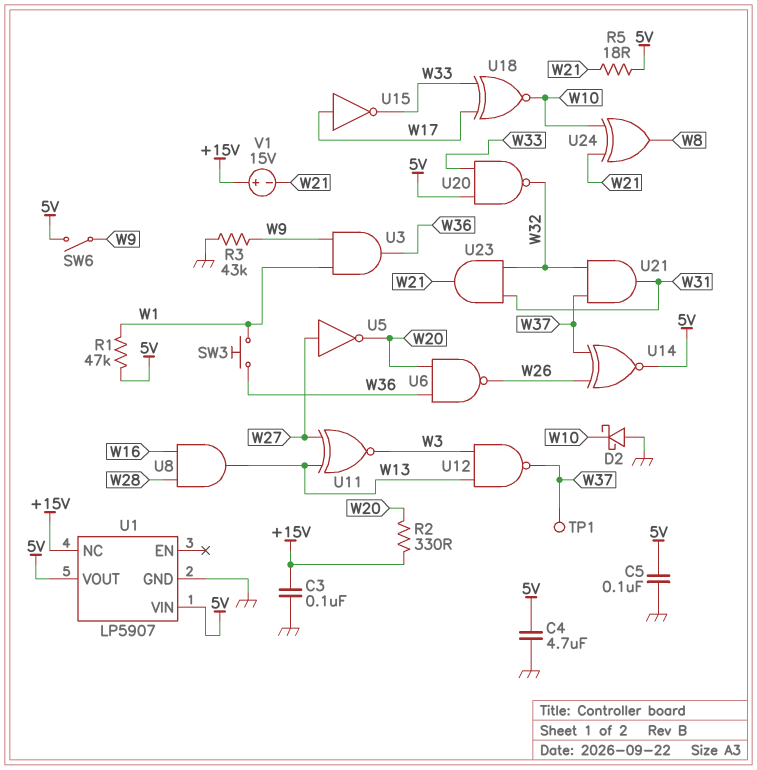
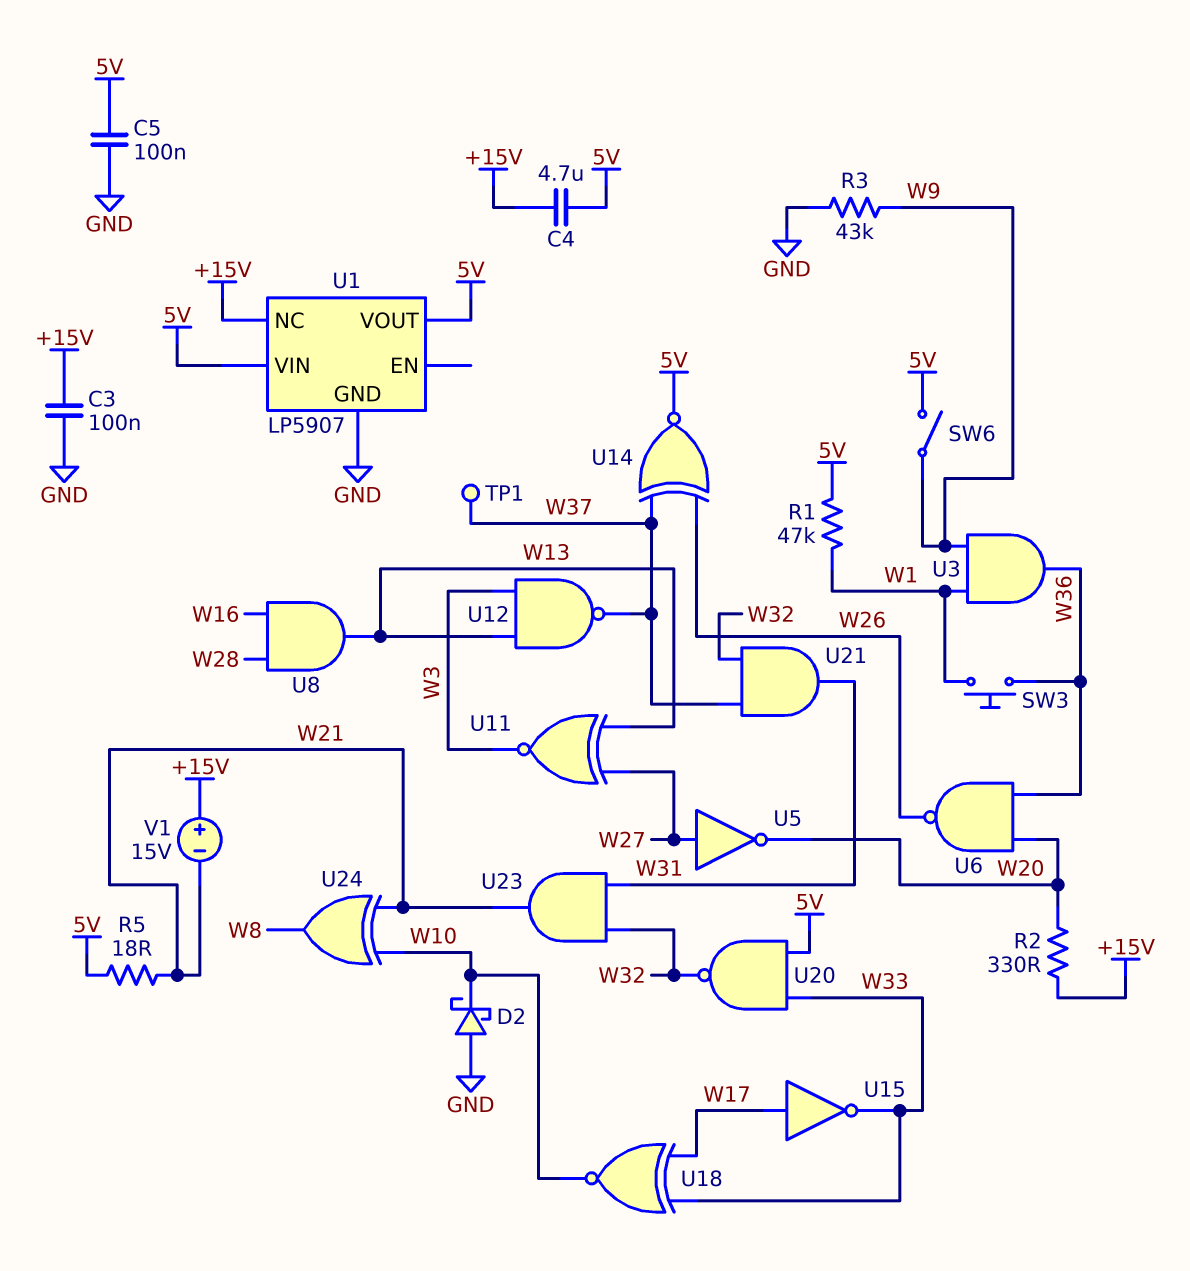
C4: 4.7uF (5V, GND) -> 4.7uF (+15V, 5V)

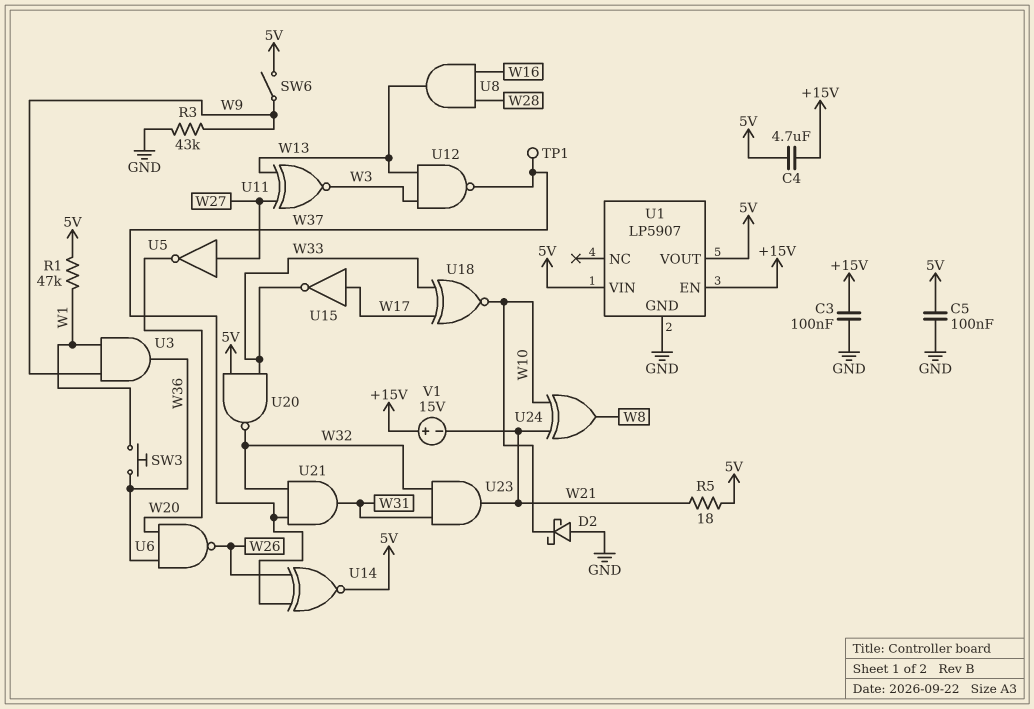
R2: 330 (+15V, W20) -> none
U1 pin EN: none -> +15V
U1 pin NC: +15V -> none

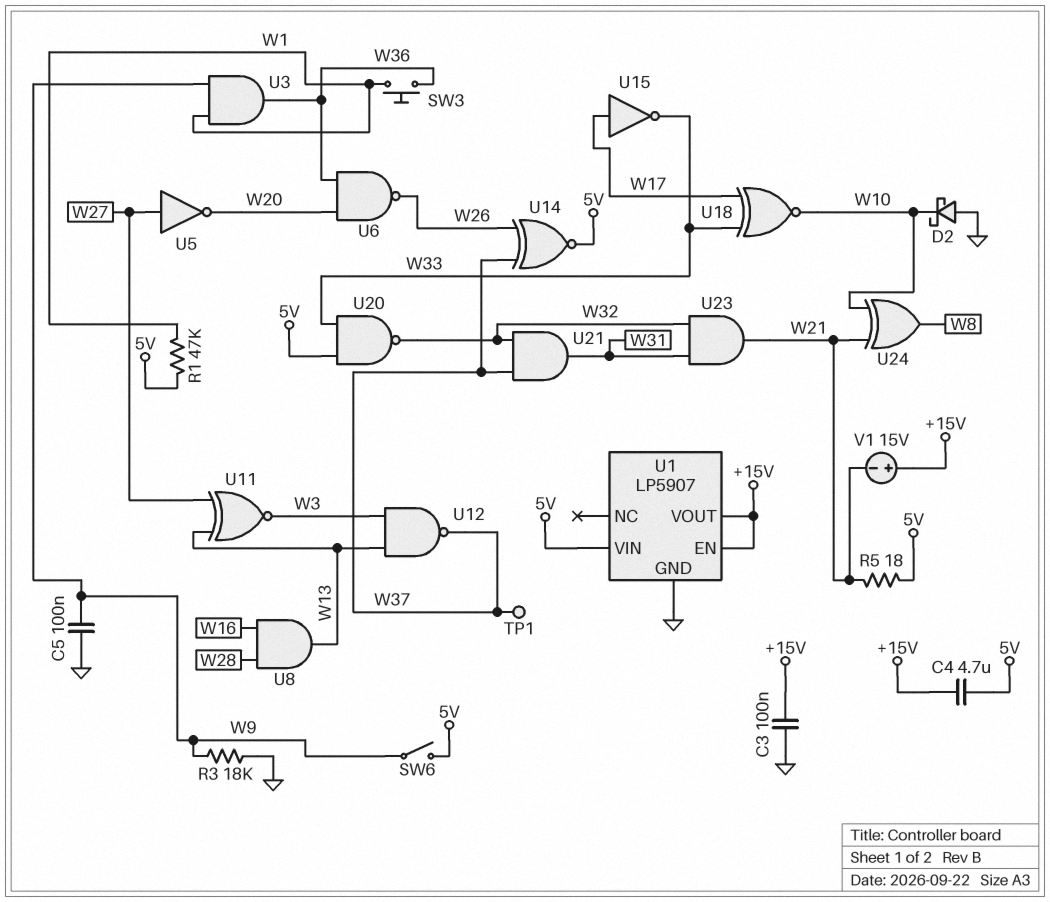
C5: 100nF (5V, GND) -> 100nF (GND, W9)
R3: 43k (GND, W9) -> 18k (GND, W9)
U1 pin VOUT: 5V -> +15V

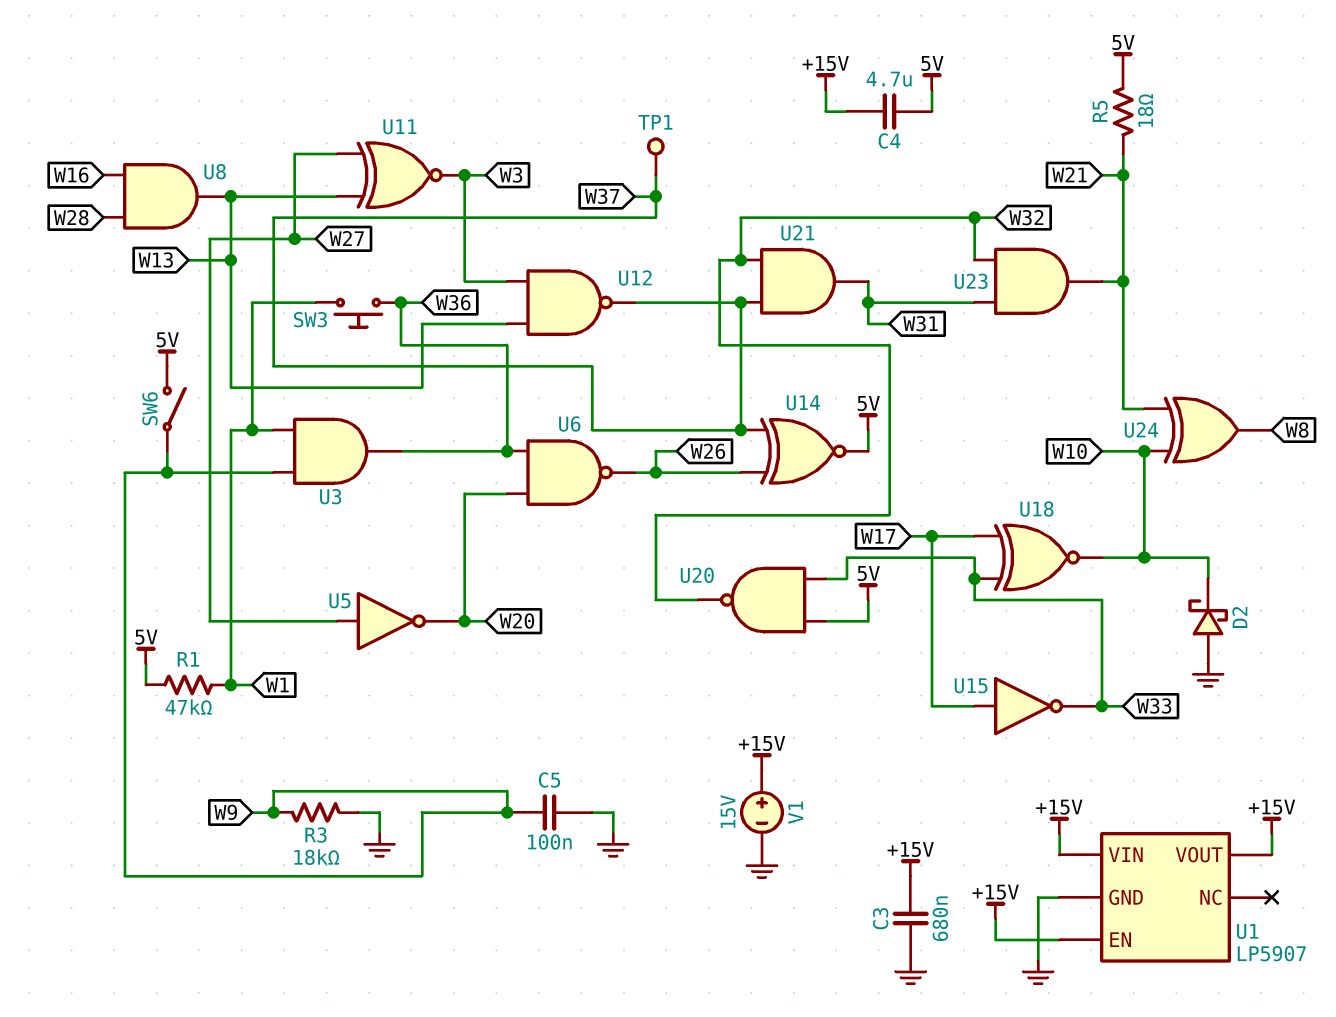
C3: 100nF (+15V, GND) -> 680nF (+15V, GND)
U1 pin VIN: 5V -> +15V
V1: 15V (plus +15V, minus W21) -> 15V (plus +15V, minus GND)

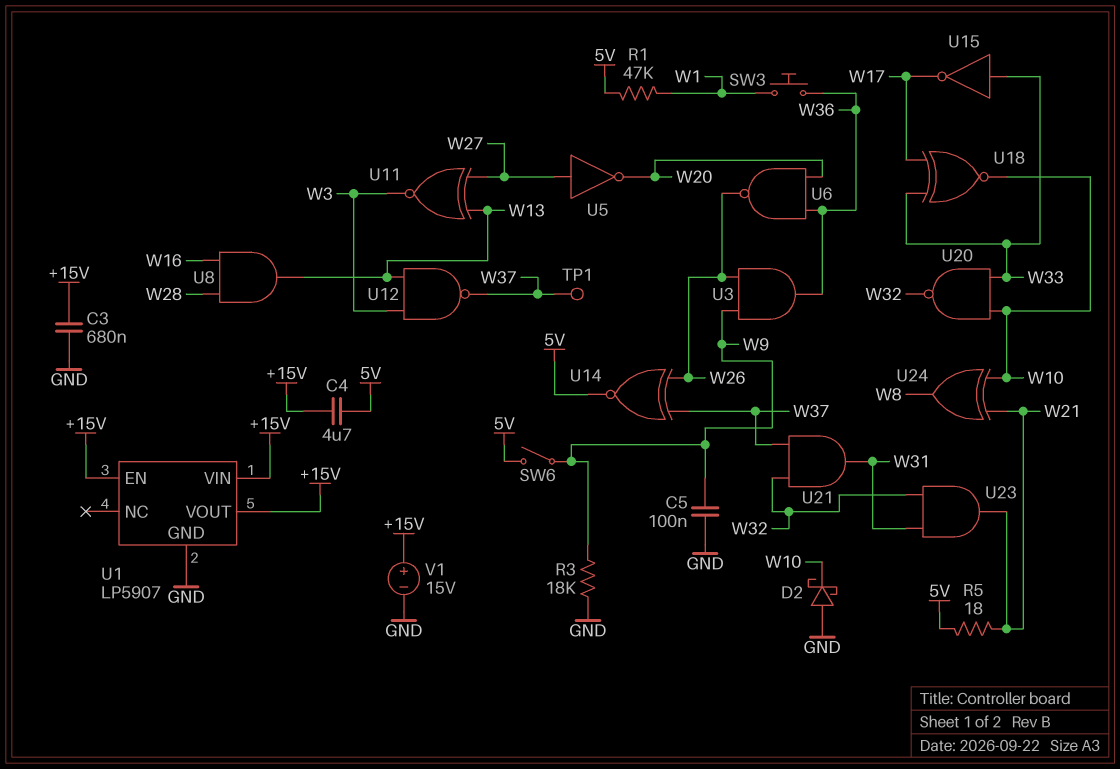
U3: AND (in W1, in W9, out W36) -> AND (in W9, in W26, out W36)
U15: NOT (in W17, out W33) -> NOT (in W33, out W17)
U20: NAND (in 5V, in W33, out W32) -> NAND (in W10, in W33, out W32)

